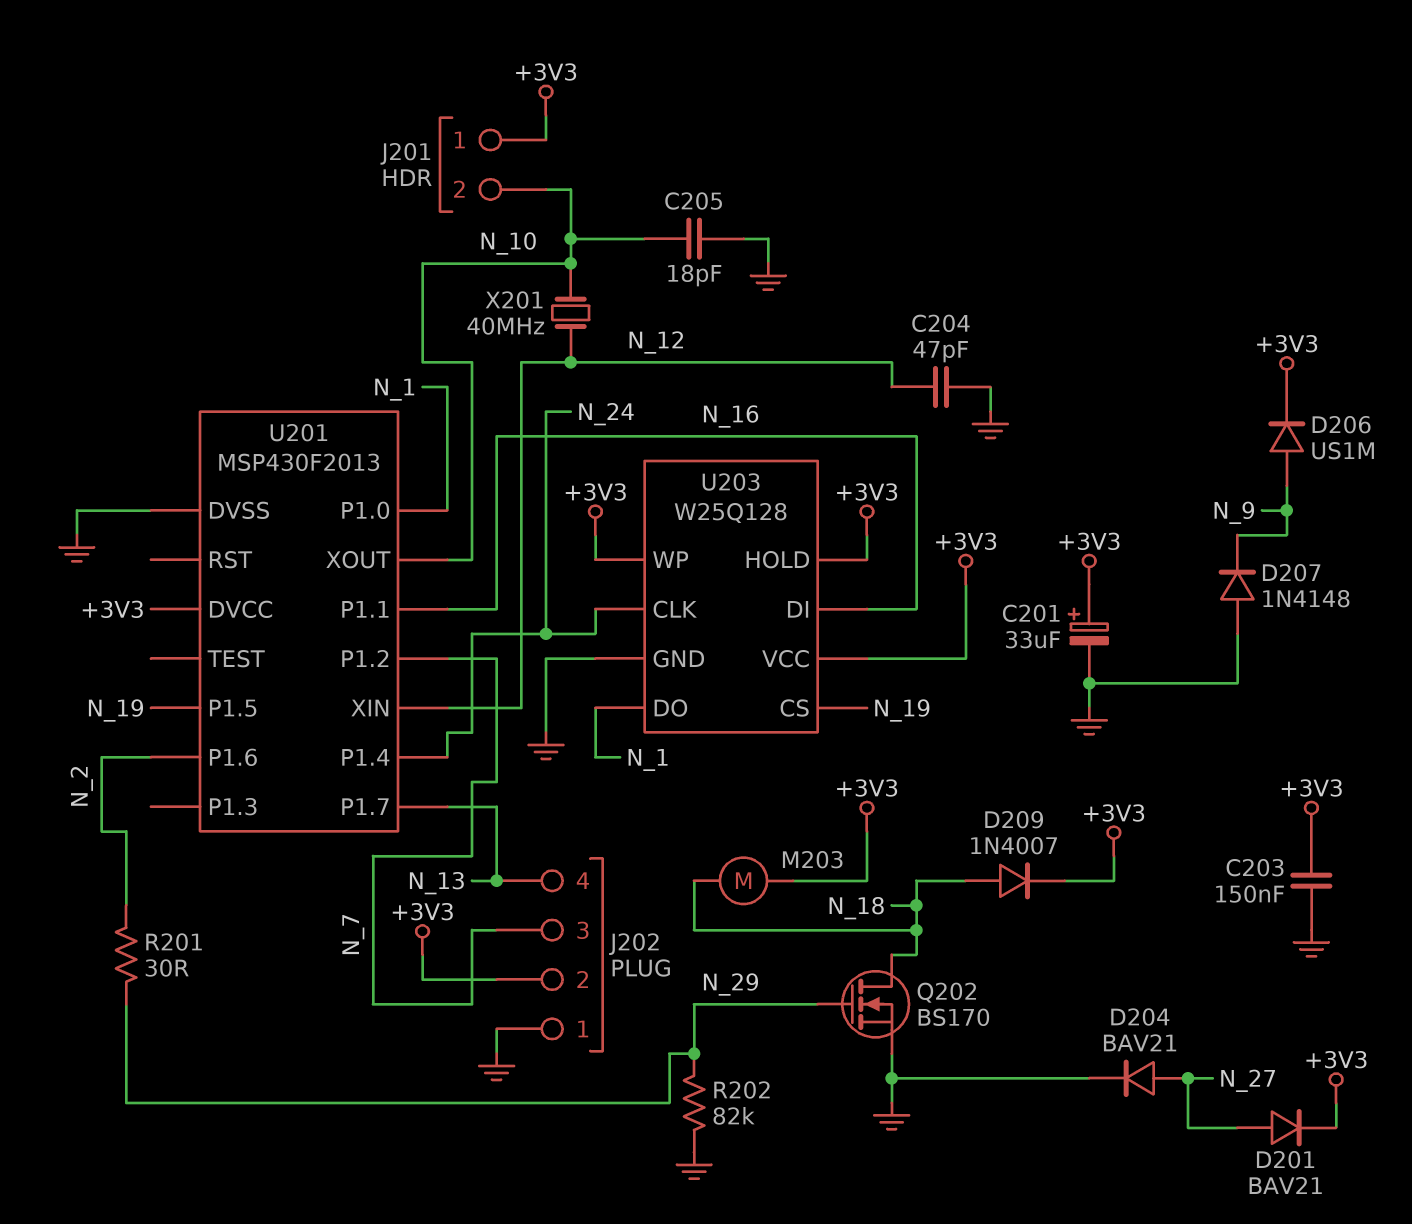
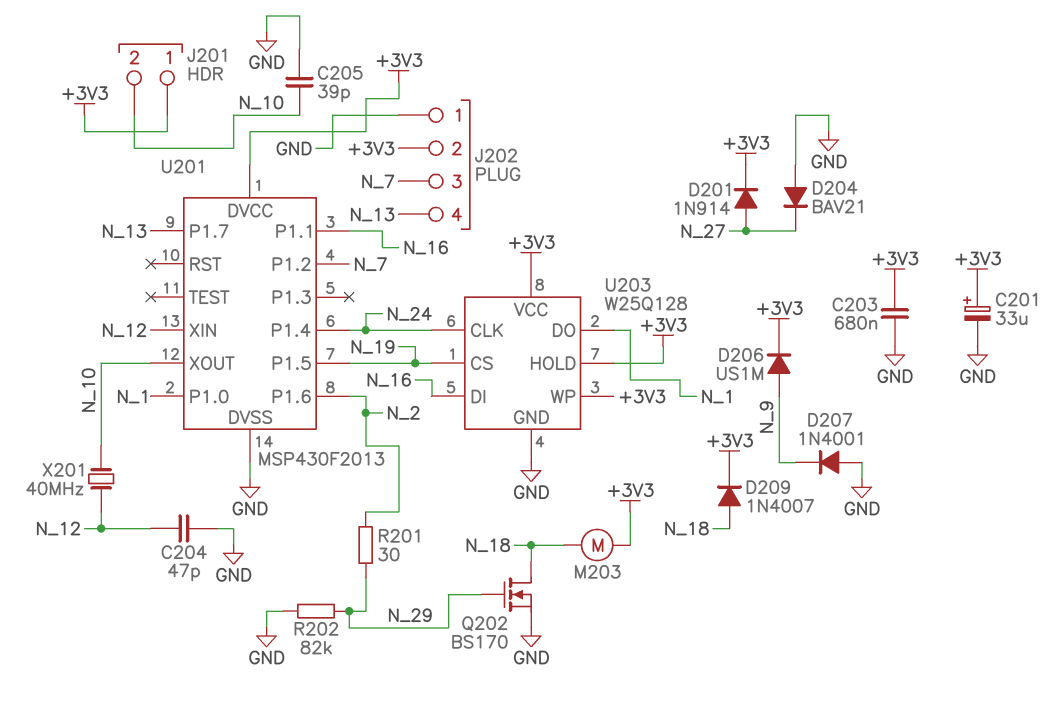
C203: 150nF (+3V3, GND) -> 680nF (+3V3, GND)
C205: 18pF (GND, N_10) -> 39pF (GND, N_10)
D201: diode BAV21 (A N_27, K +3V3) -> diode 1N914 (A N_27, K +3V3)
D204: diode BAV21 (A N_27, K GND) -> diode BAV21 (A GND, K N_27)
D207: diode 1N4148 (A GND, K N_9) -> diode 1N4001 (A GND, K N_9)

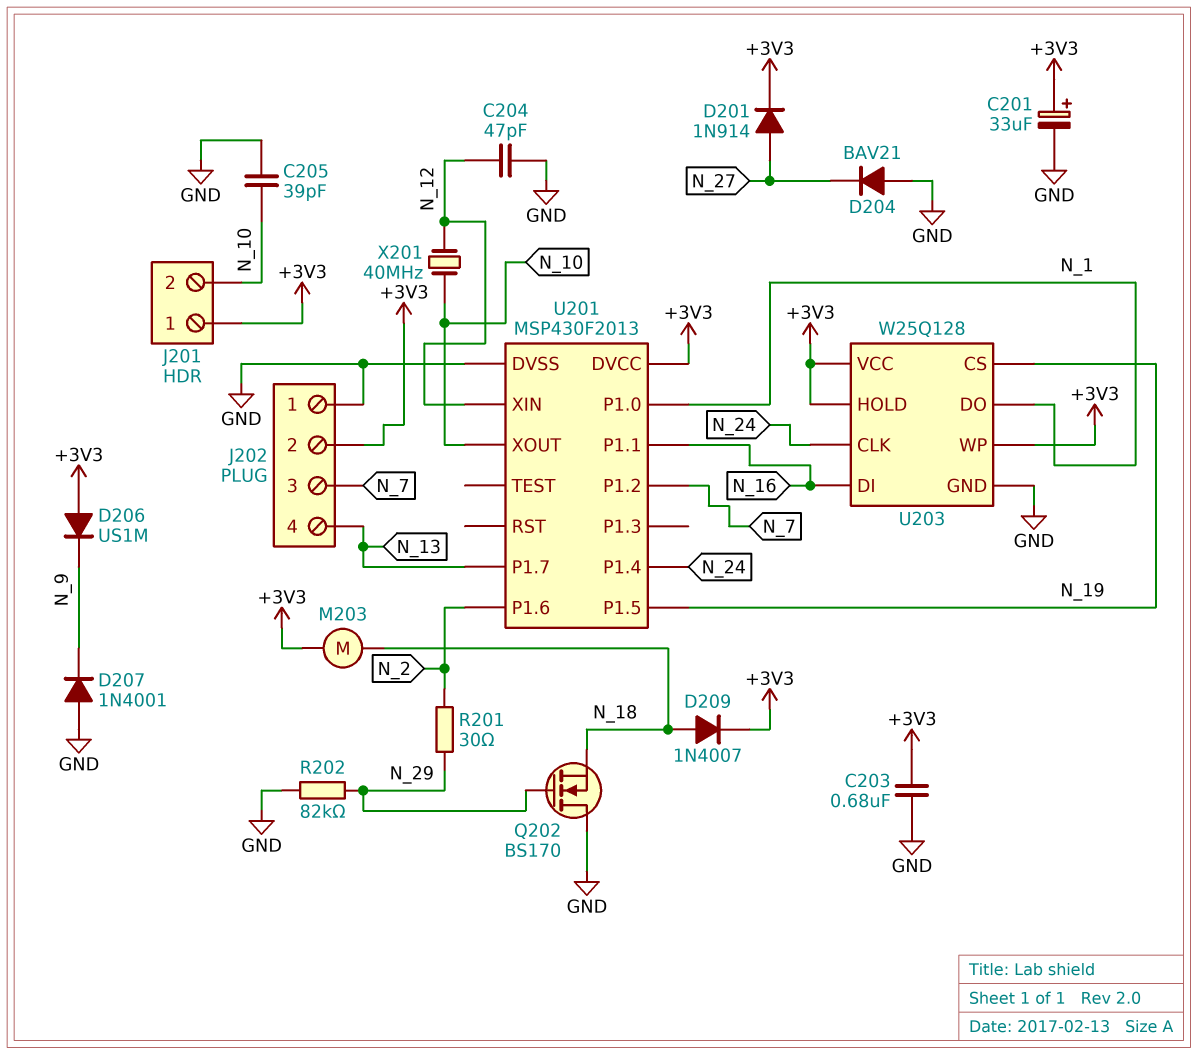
D206: diode US1M (A N_9, K +3V3) -> diode US1M (A +3V3, K N_9)
Q202: NMOS BS170 (G N_29, D N_18, S GND) -> NMOS BS170 (G N_29, D GND, S N_18)

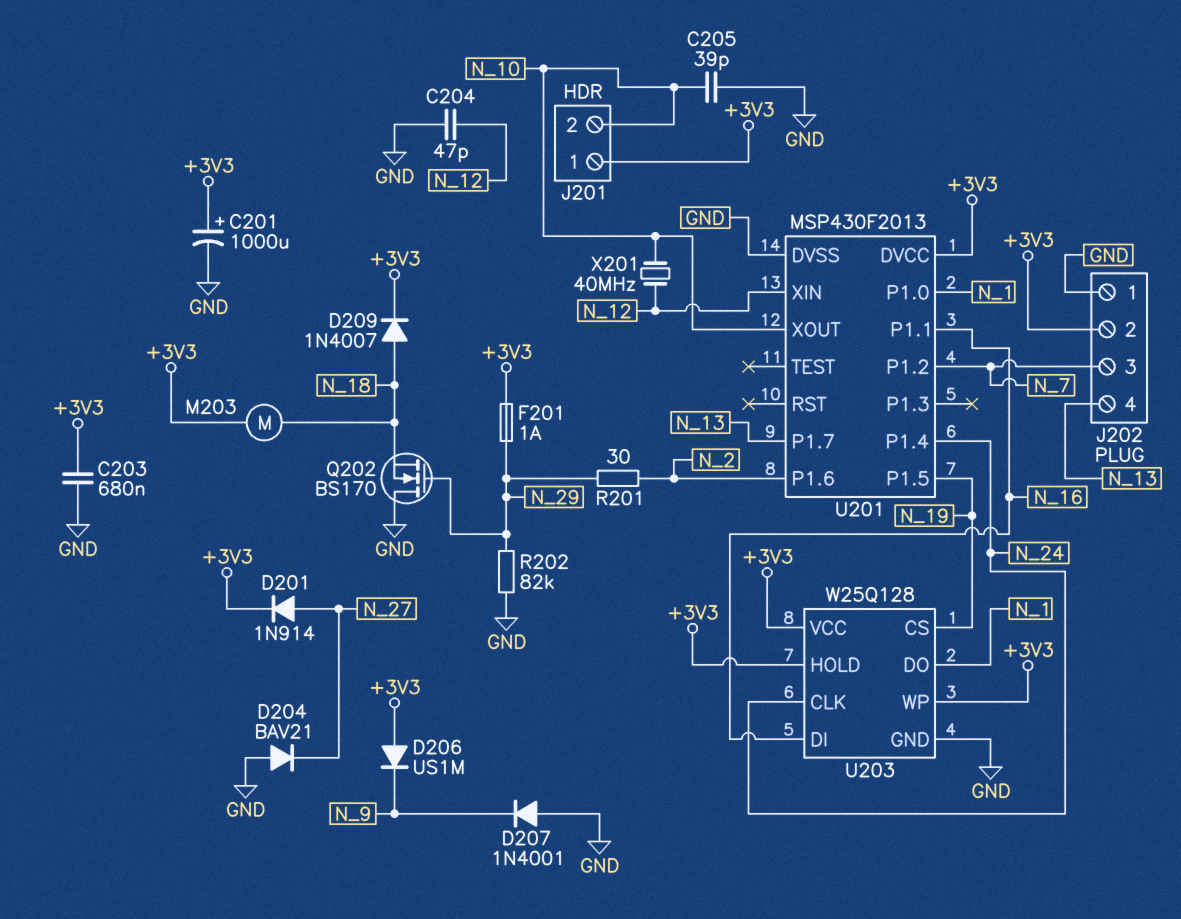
C201: 33uF (plus +3V3, minus GND) -> 1000uF (plus +3V3, minus GND)
F201: none -> 1A (+3V3, N_29)

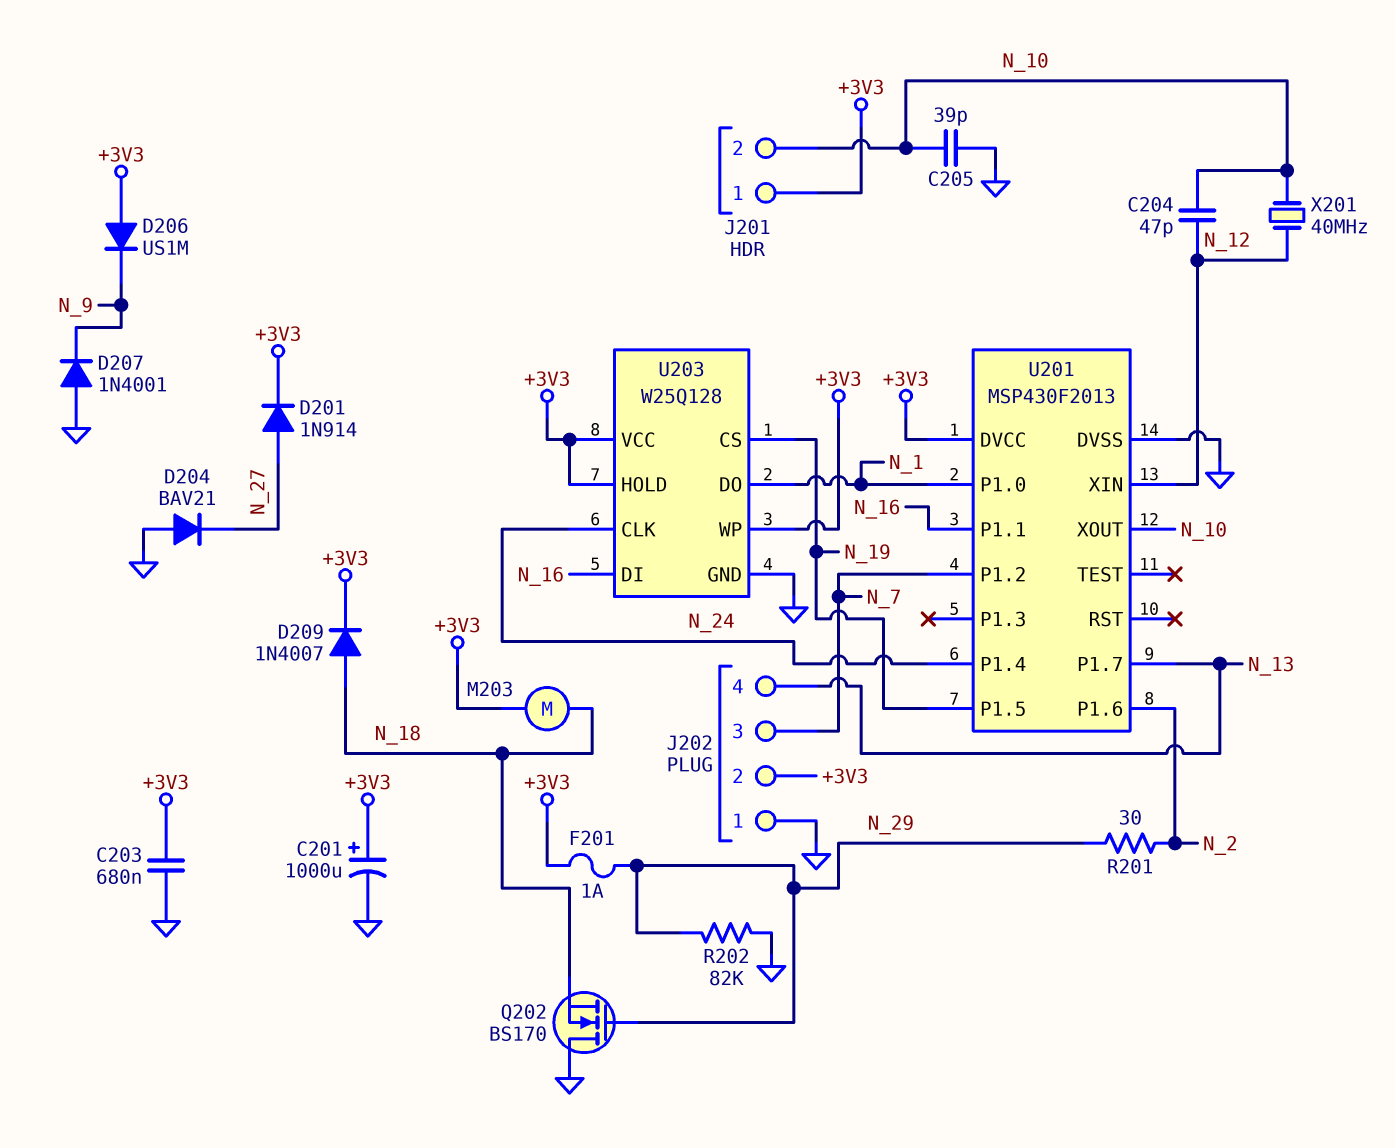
C204: 47pF (GND, N_12) -> 47pF (N_10, N_12)

